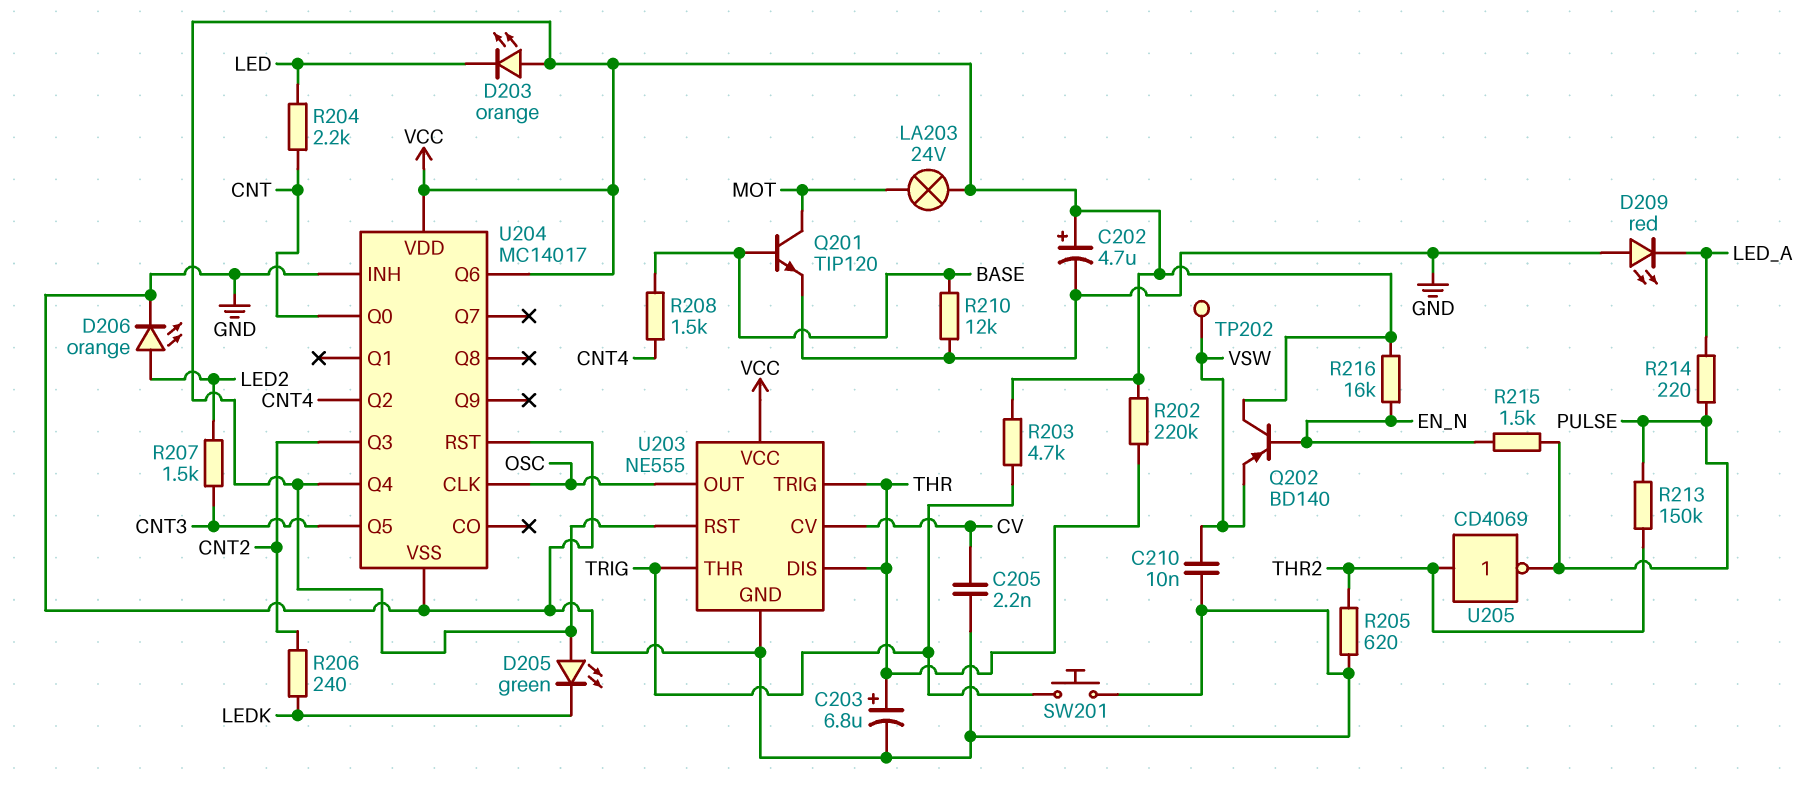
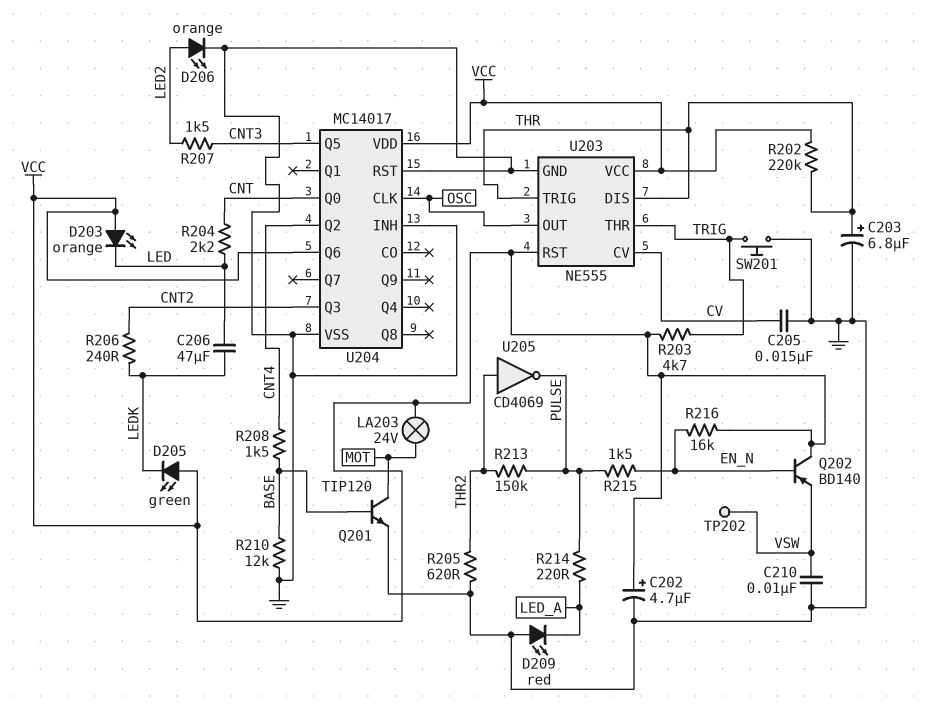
C205: 2.2nF (CV, GND) -> 15nF (CV, GND)
C206: none -> 47uF (LED, LEDK)
U204 pin Q4: VCC -> none

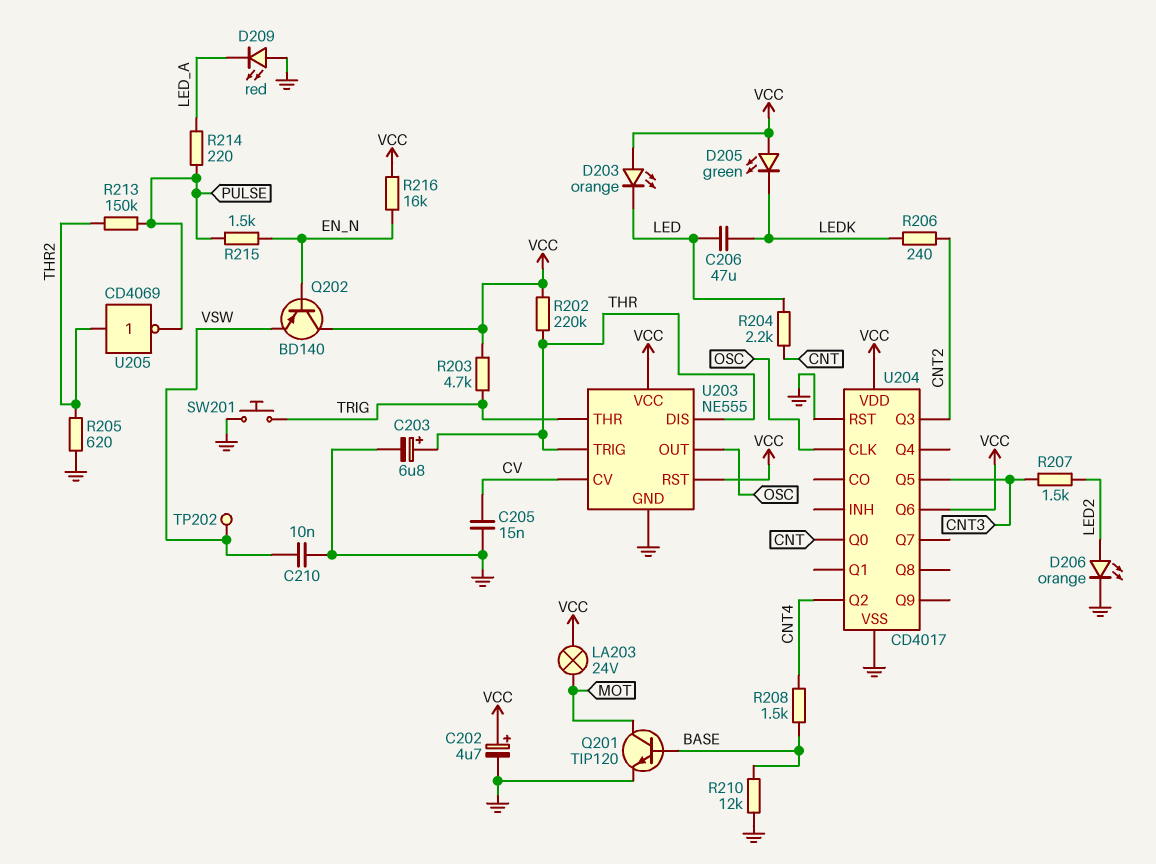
U204: MC14017 -> CD4017
U204 pin INH: GND -> none

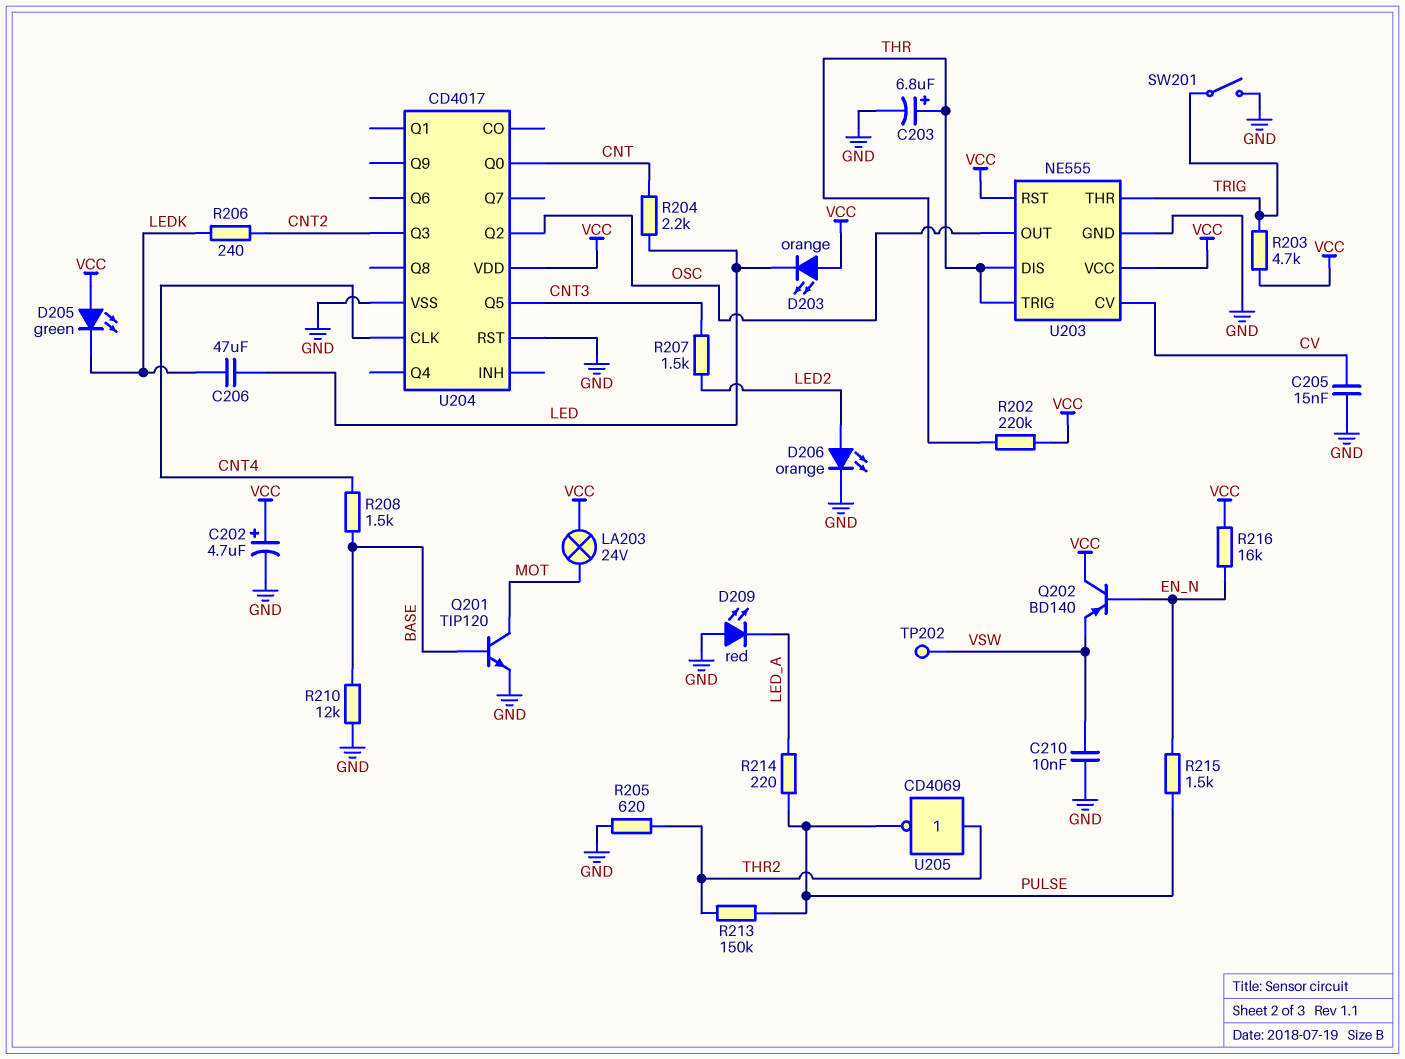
SW201: button (GND, TRIG) -> switch (GND, TRIG)
U204 pin CLK: OSC -> CNT4
U204 pin Q2: CNT4 -> OSC
U204 pin Q6: VCC -> none

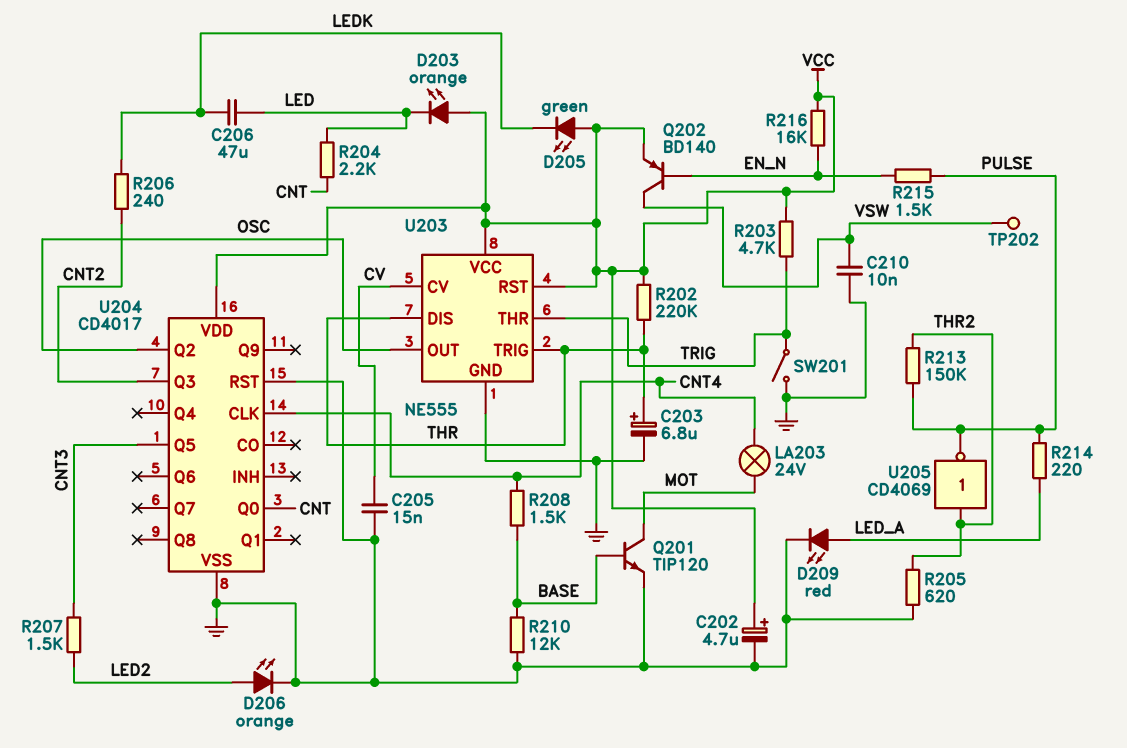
D209: LED red (A GND, K LED_A) -> LED red (A LED_A, K GND)
LA203: lamp 24V (MOT, VCC) -> lamp 24V (CNT4, MOT)
Q202: PNP BD140 (B EN_N, C VCC, E VSW) -> PNP BD140 (B EN_N, C VSW, E VCC)

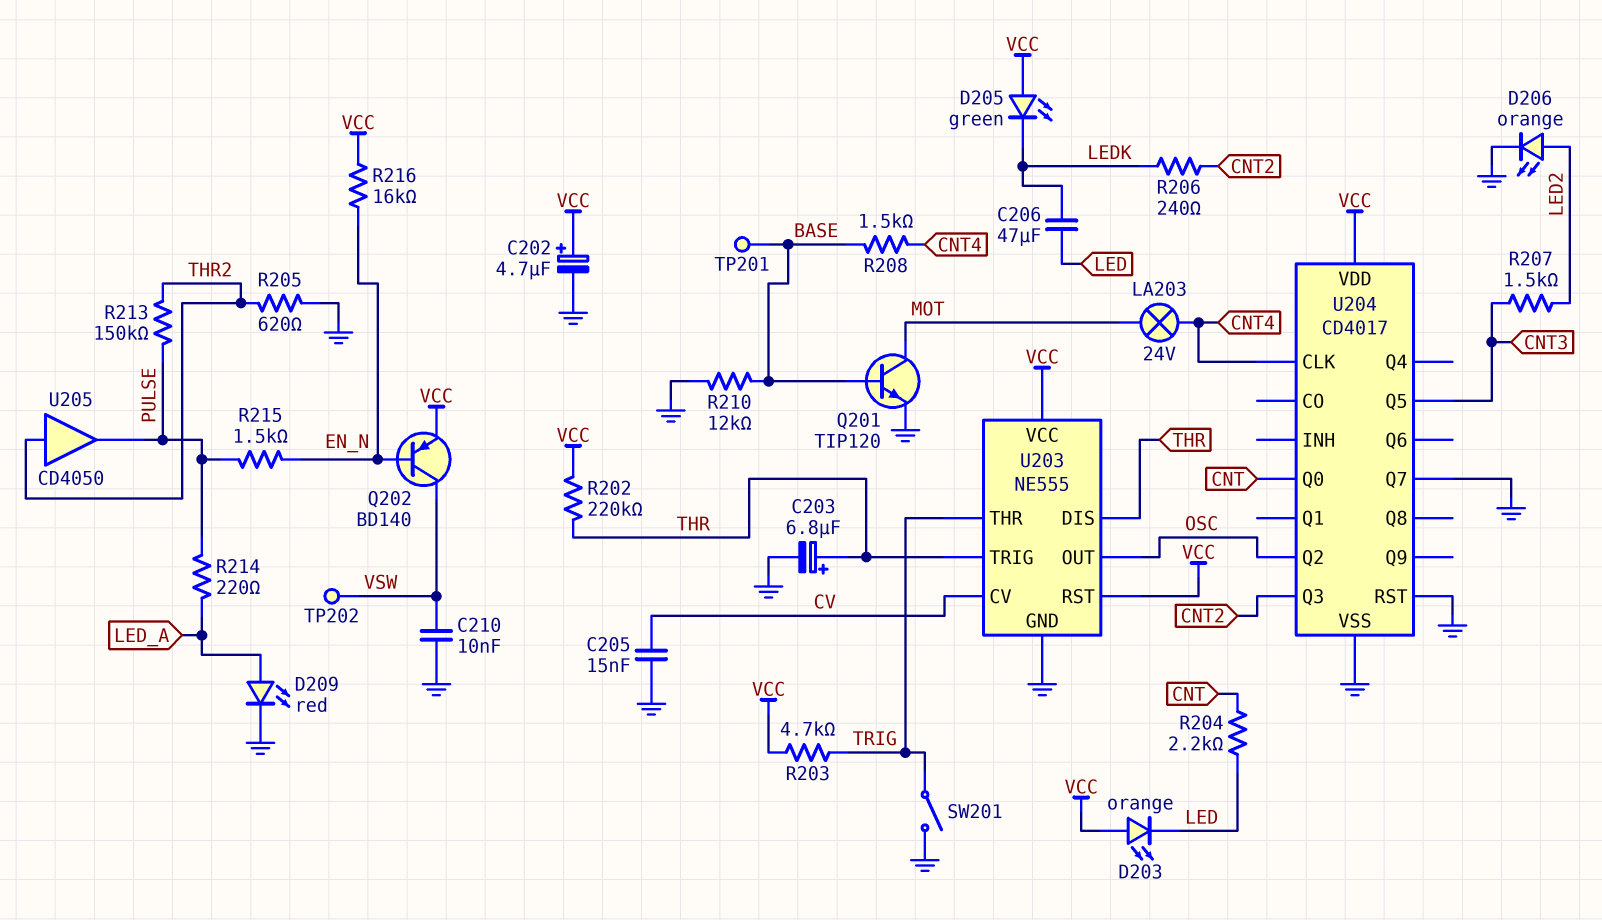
TP201: none -> test point (BASE)
U204 pin Q7: none -> GND
U205: NOT CD4069 (in THR2, out PULSE) -> buffer CD4050 (in THR2, out PULSE)

